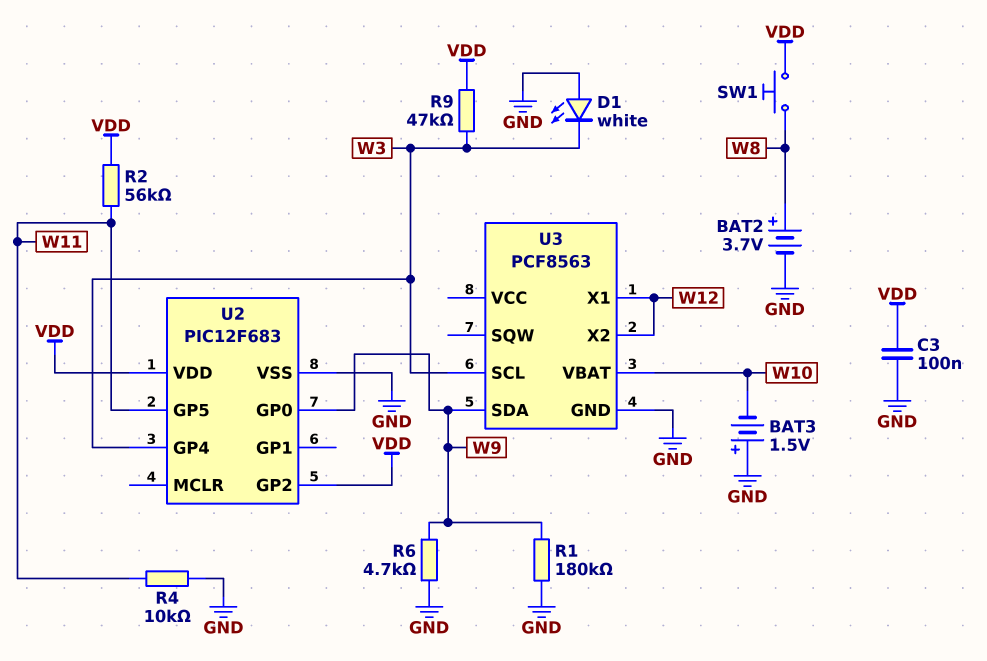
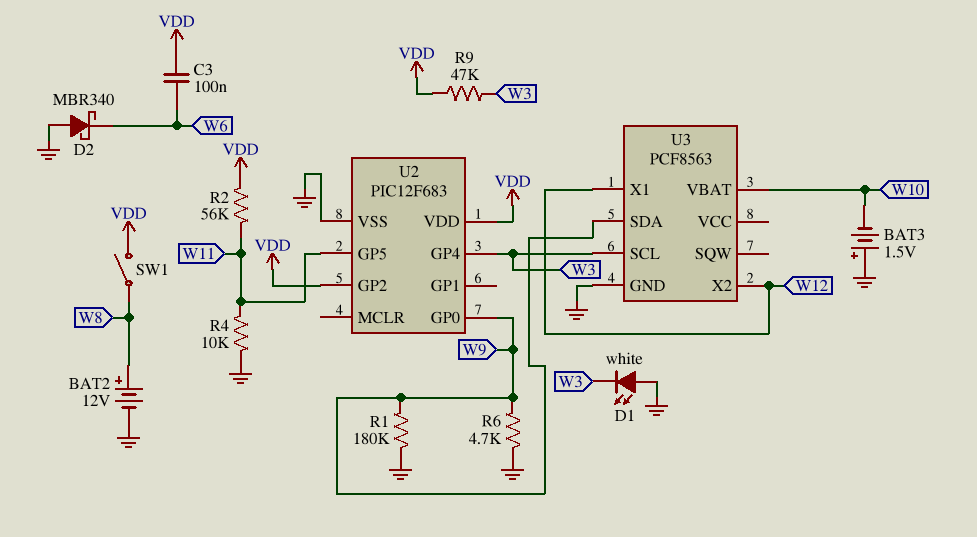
BAT2: 3.7V (plus W8, minus GND) -> 12V (plus W8, minus GND)
C3: 100nF (GND, VDD) -> 100nF (VDD, W6)
D2: none -> schottky MBR340 (A GND, K W6)
SW1: button (VDD, W8) -> switch (VDD, W8)

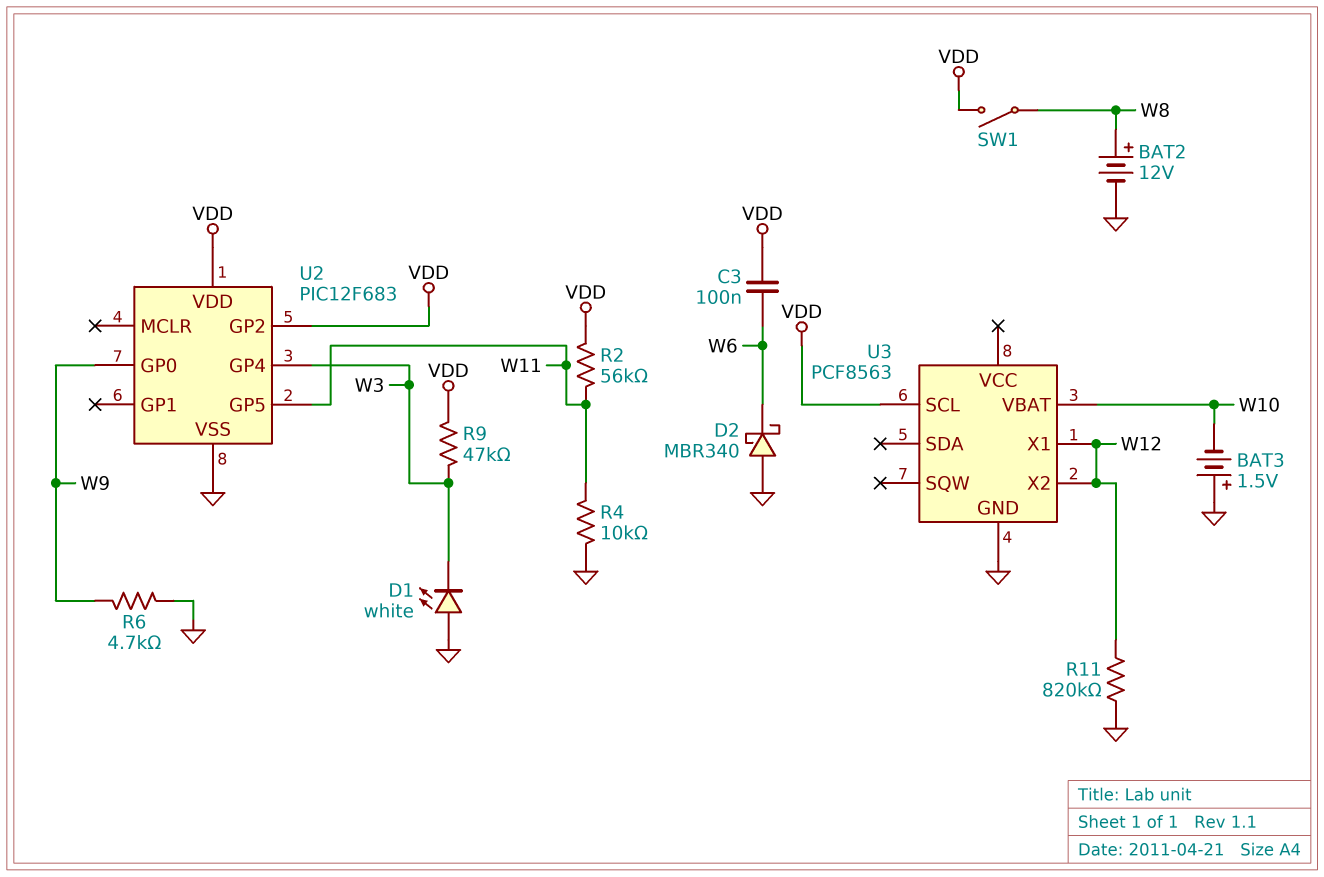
R1: 180k (GND, W9) -> none
R11: none -> 820k (GND, W12)
U3 pin SCL: W3 -> VDD
U3 pin SDA: W9 -> none

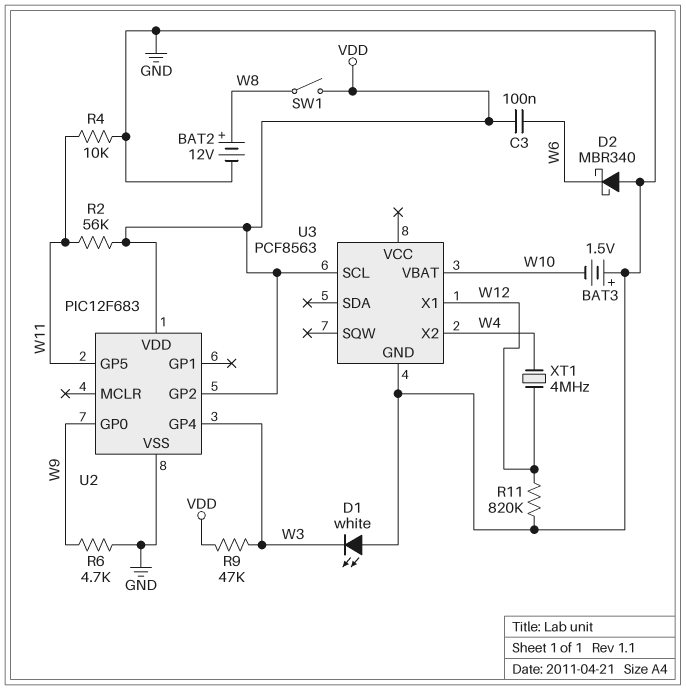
U3 pin X2: W12 -> W4
XT1: none -> 4MHz (W4, W12)

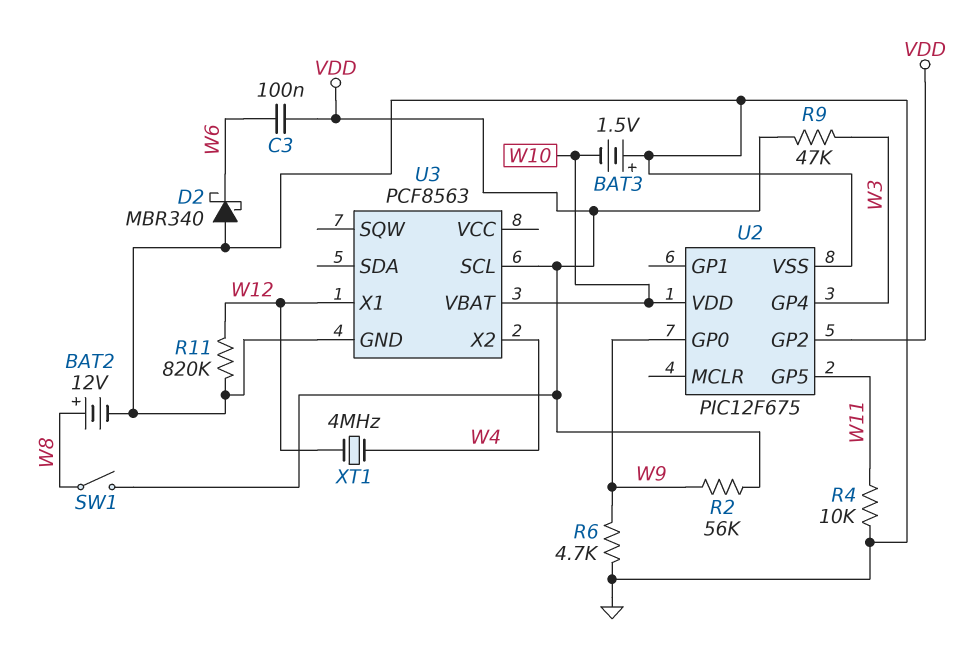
D1: LED white (A GND, K W3) -> none
R2: 56k (VDD, W11) -> 56k (VDD, W9)
U2: PIC12F683 -> PIC12F675
U2 pin VDD: VDD -> W10

